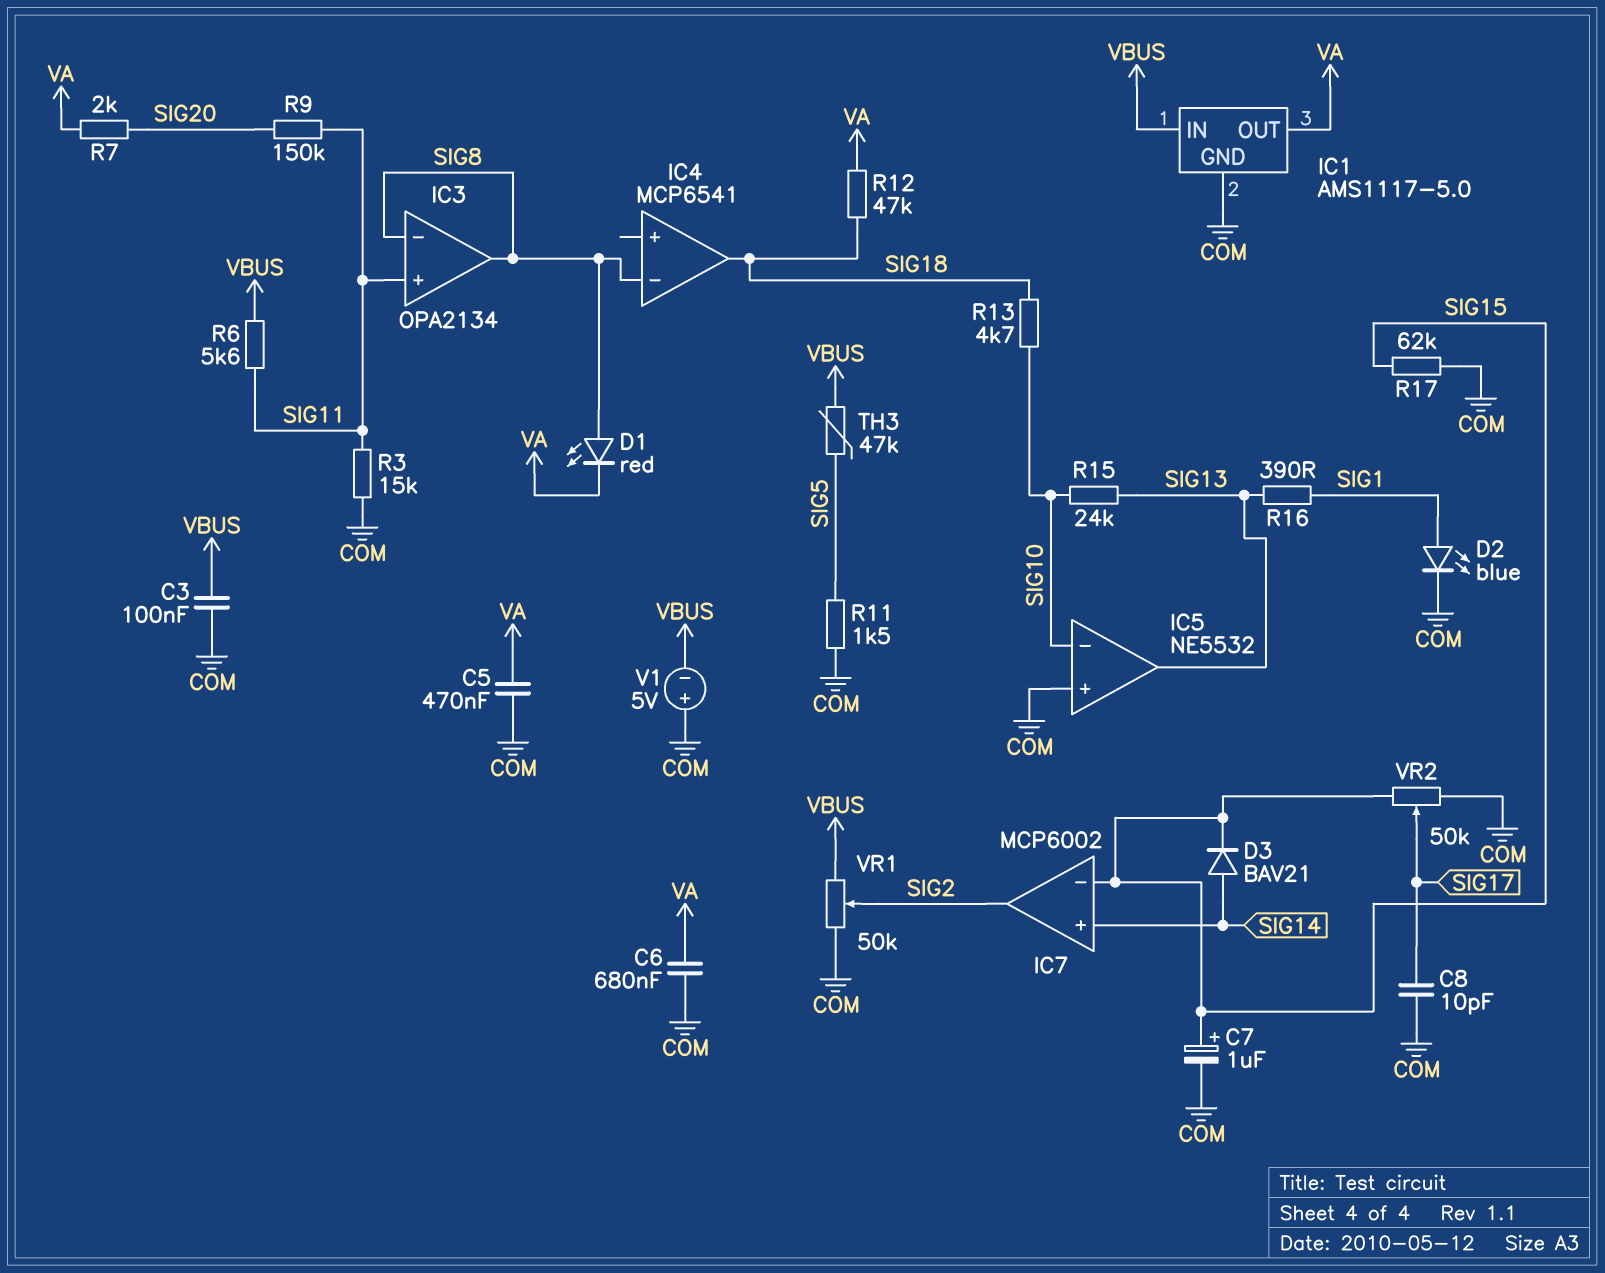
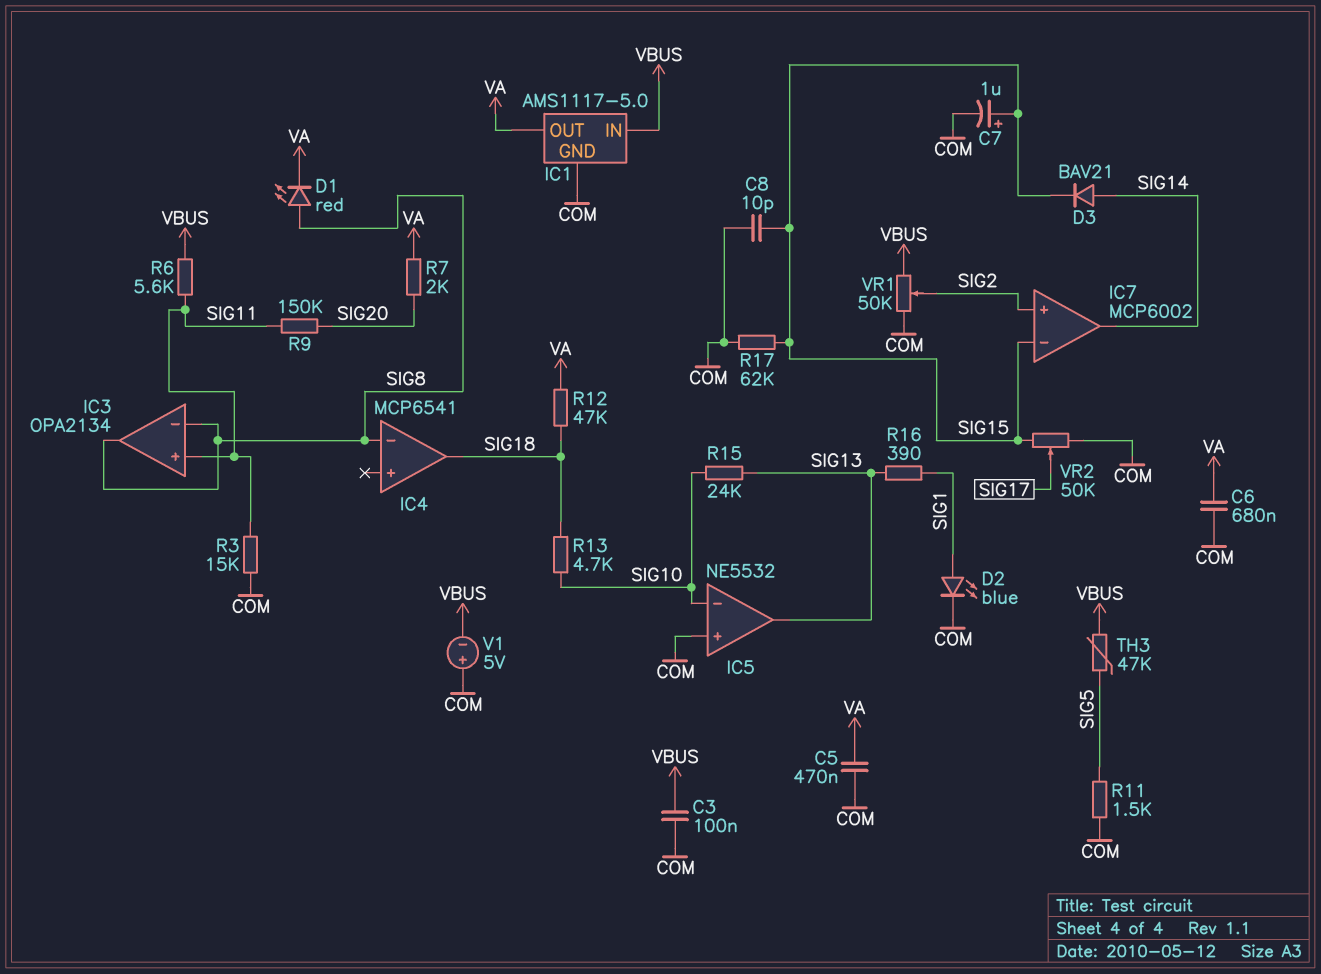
C8: 10pF (COM, SIG17) -> 10pF (COM, SIG15)
IC7 pin in+: SIG14 -> SIG2
IC7 pin out: SIG2 -> SIG14

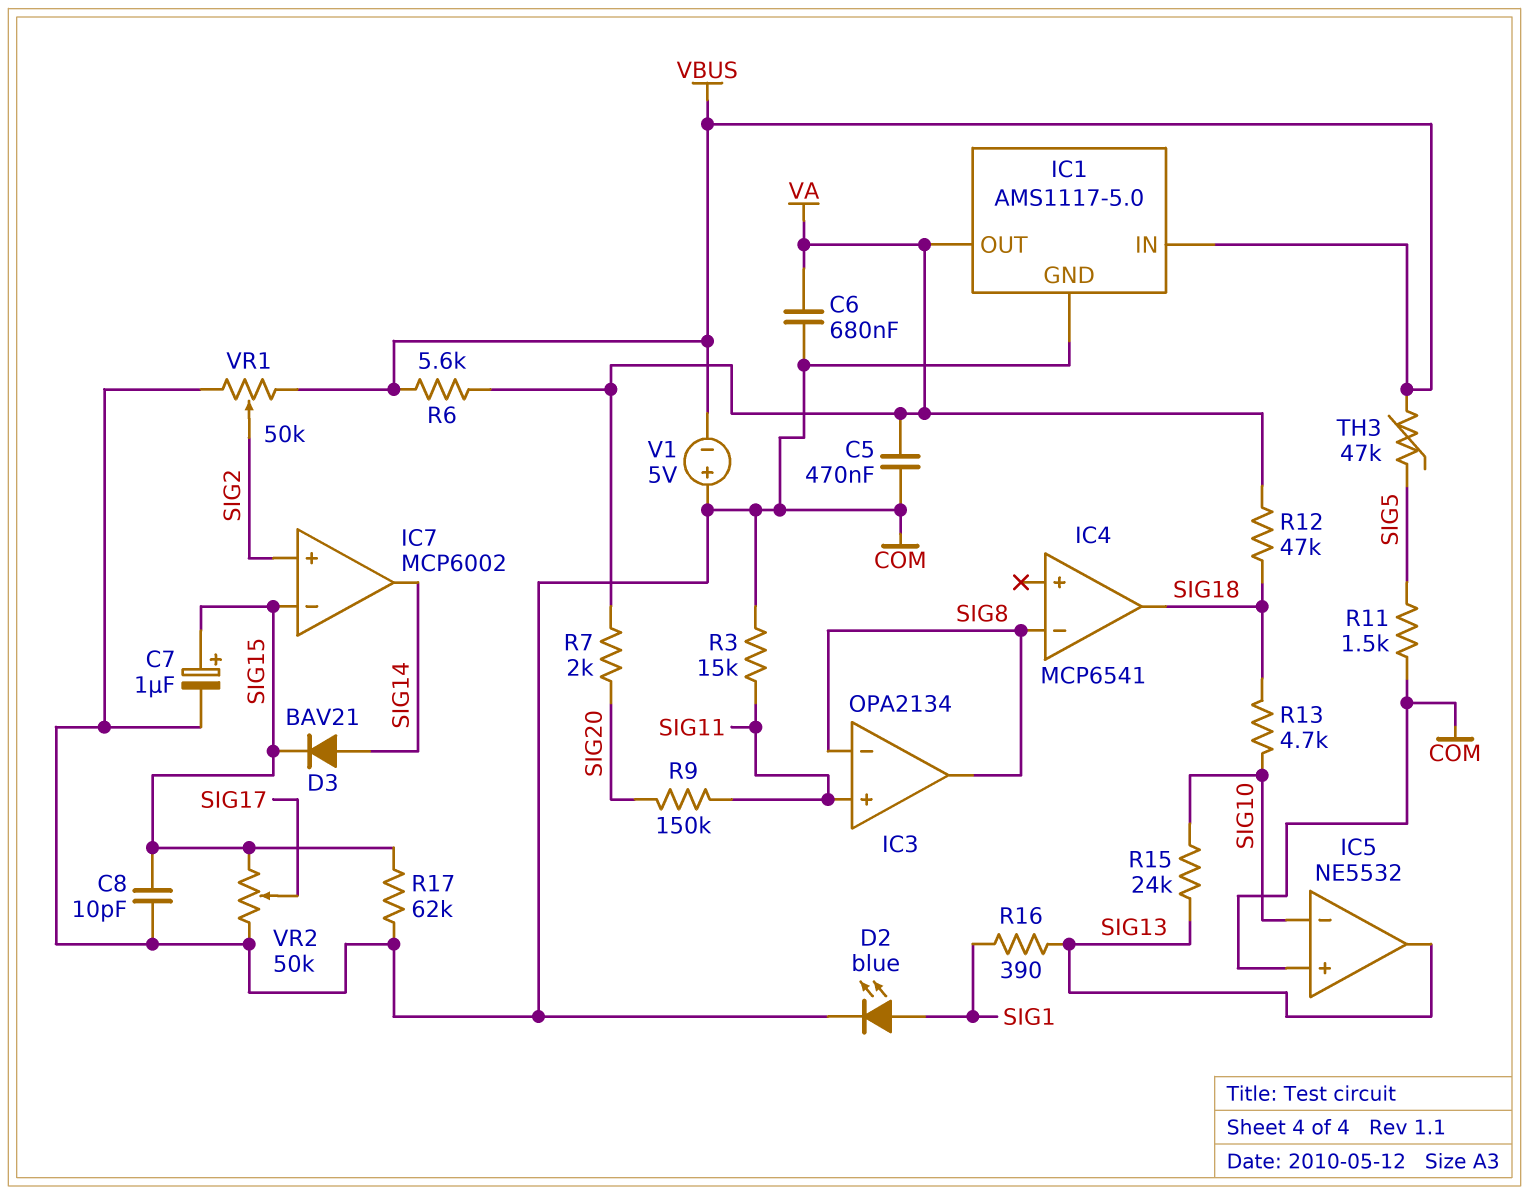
C3: 100nF (COM, VBUS) -> none
D1: LED red (A SIG8, K VA) -> none
R6: 5.6k (SIG11, VBUS) -> 5.6k (VA, VBUS)

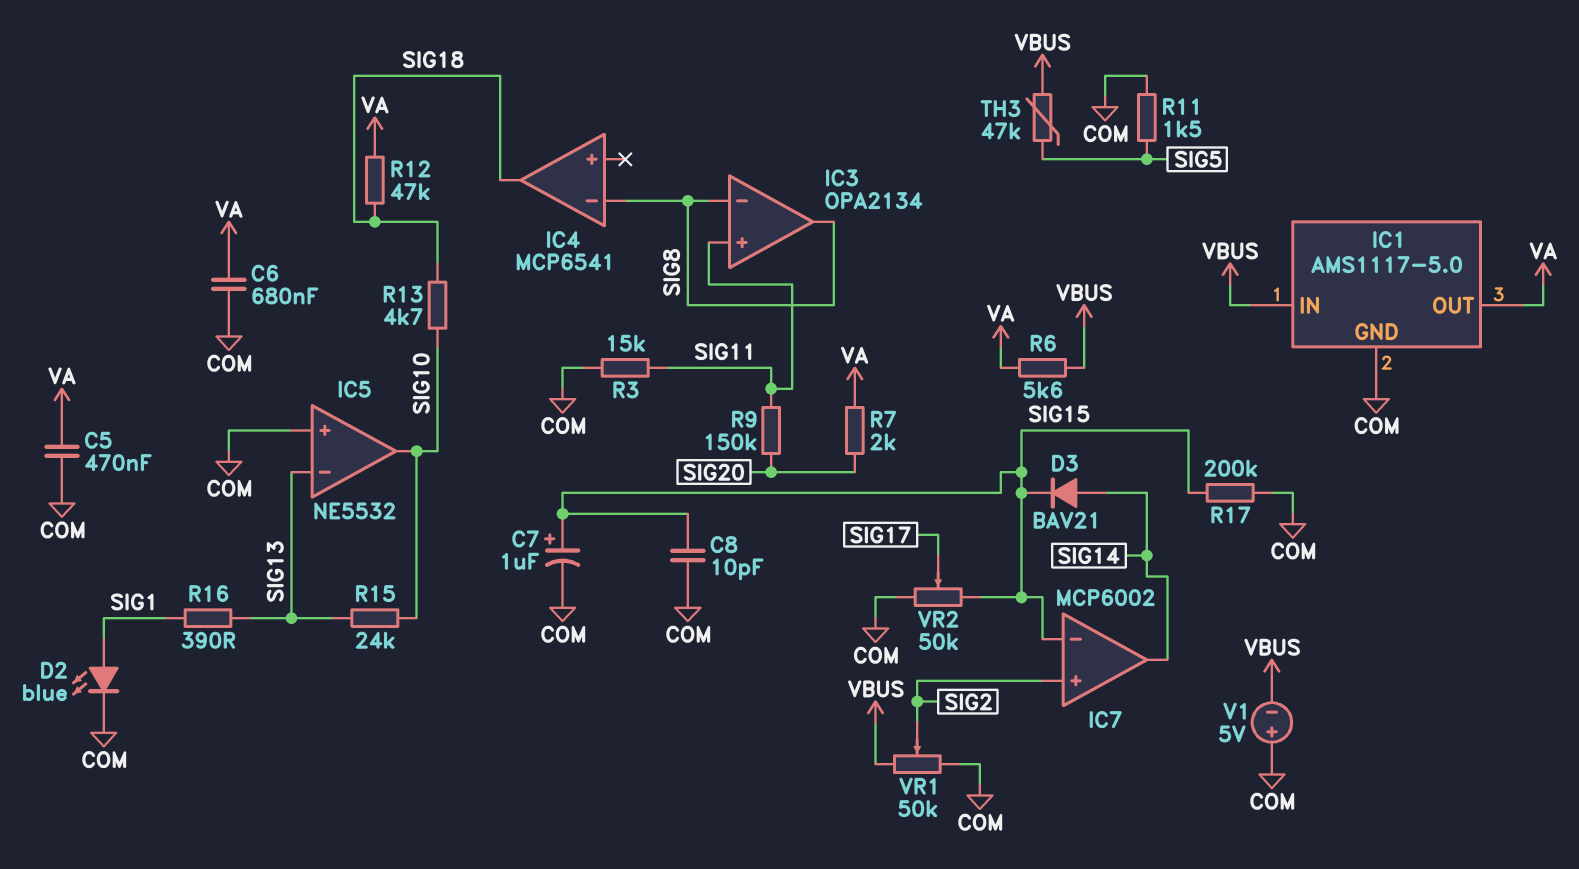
IC5 pin in-: SIG10 -> SIG13
IC5 pin out: SIG13 -> SIG10
R17: 62k (COM, SIG15) -> 200k (COM, SIG15)

